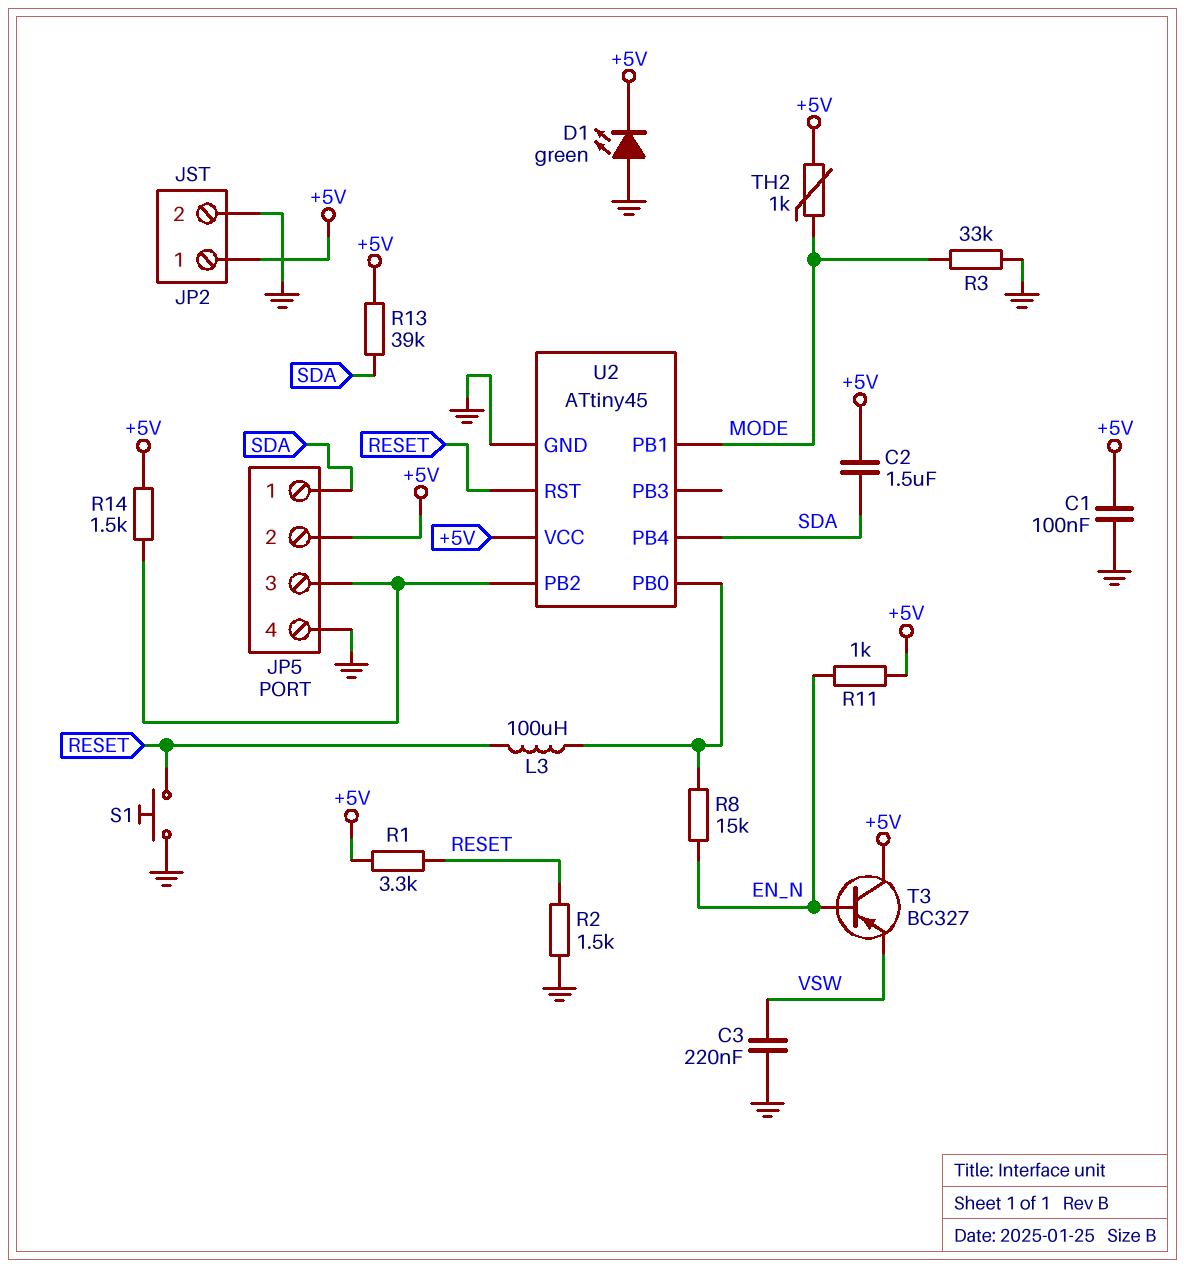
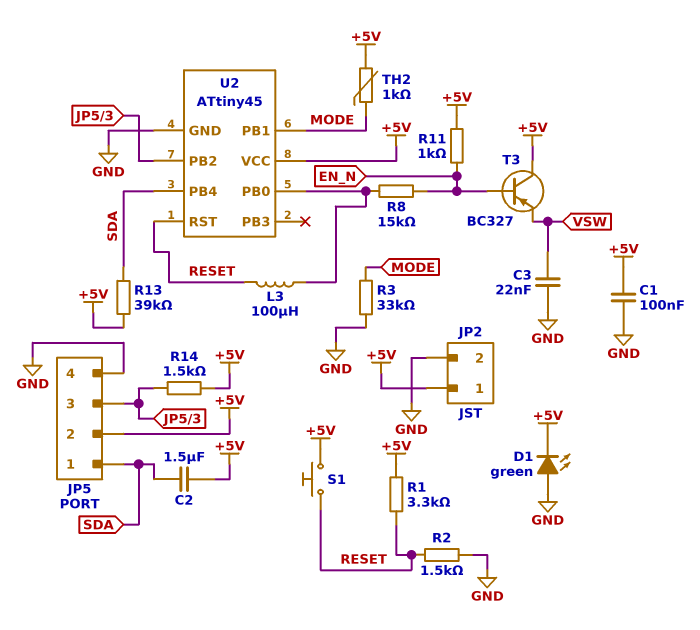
C3: 220nF (GND, VSW) -> 22nF (GND, VSW)
S1: button (GND, RESET) -> button (+5V, RESET)

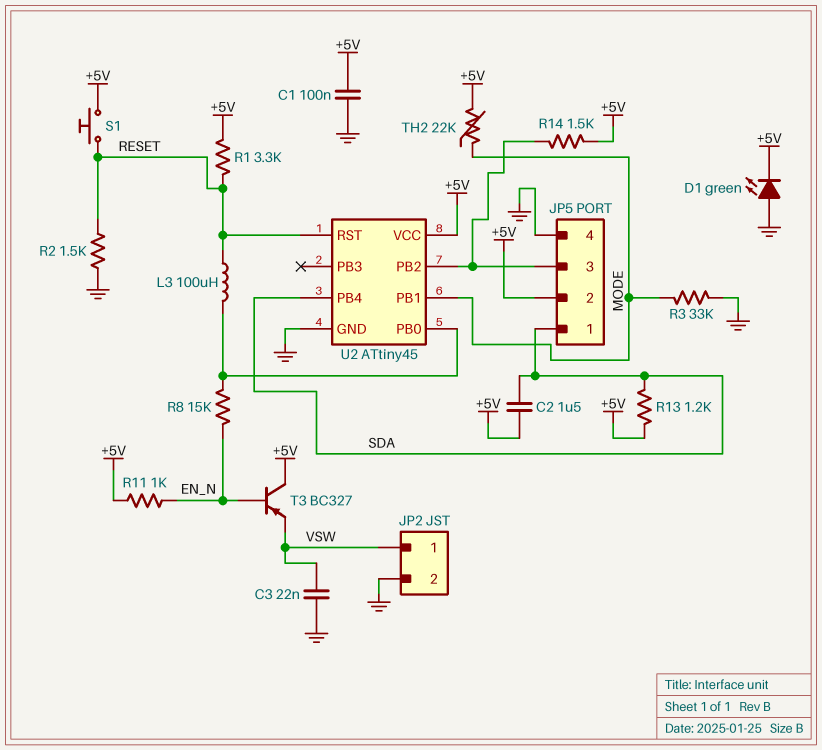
JP2 pin 1: +5V -> VSW
R13: 39k (+5V, SDA) -> 1.2k (+5V, SDA)
TH2: 1k (+5V, MODE) -> 22k (+5V, MODE)

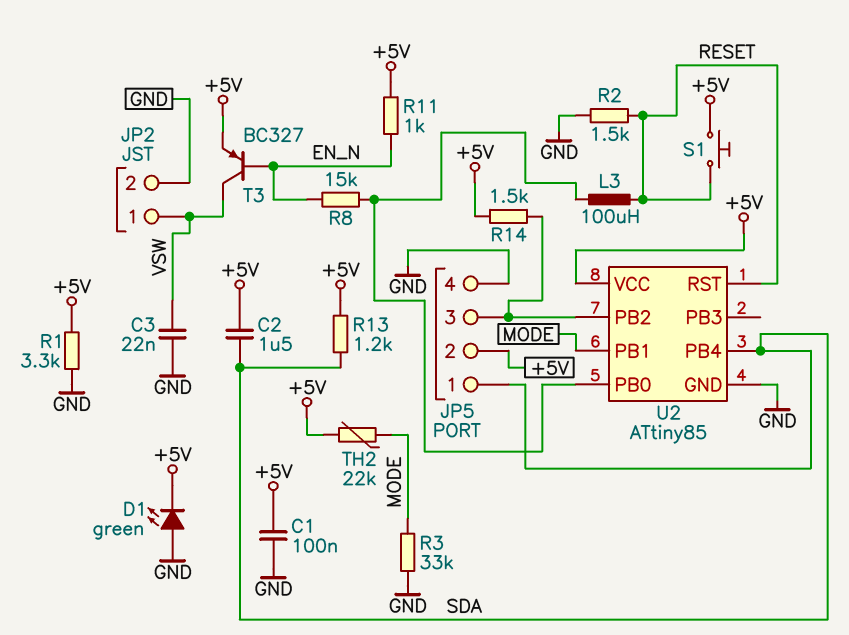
R1: 3.3k (+5V, RESET) -> 3.3k (+5V, GND)
T3: PNP BC327 (B EN_N, C +5V, E VSW) -> PNP BC327 (B EN_N, C VSW, E +5V)
U2: ATtiny45 -> ATtiny85

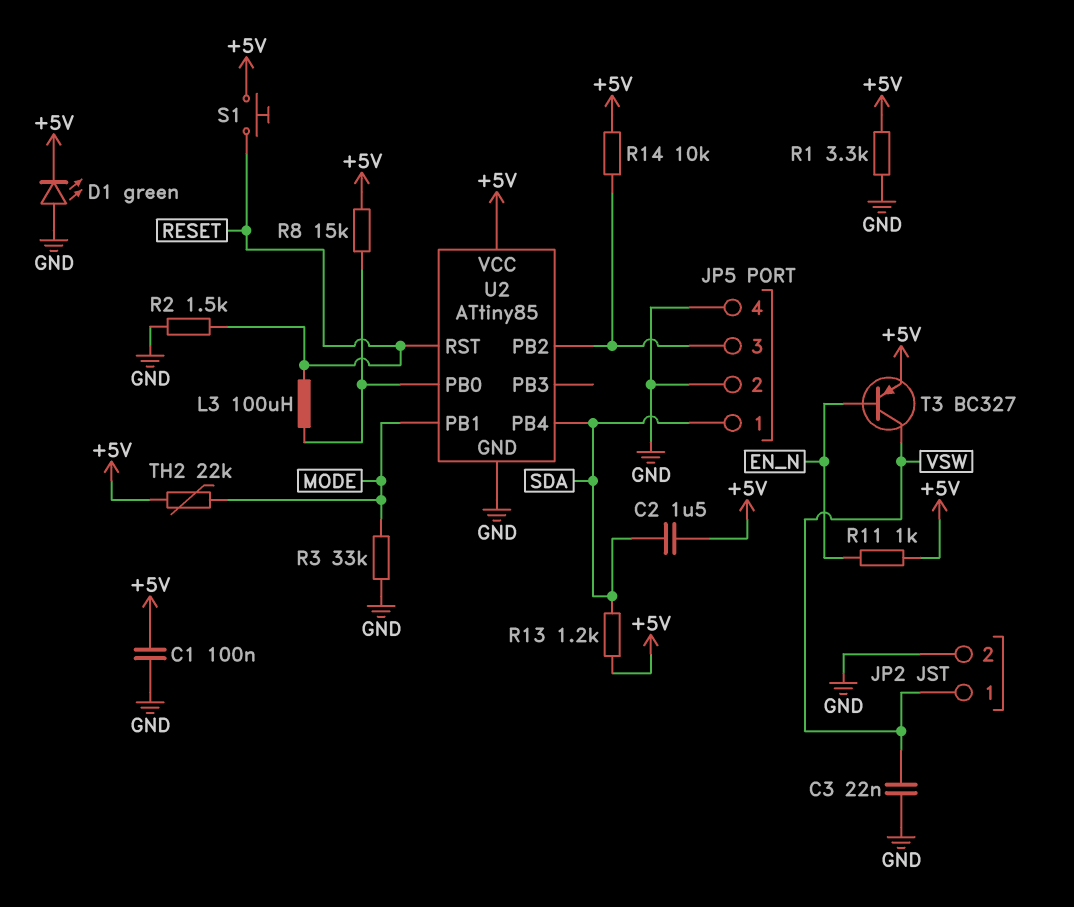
JP5 pin 2: +5V -> GND
R8: 15k (EN_N, U2/PB0) -> 15k (+5V, U2/PB0)
R14: 1.5k (+5V, JP5/3) -> 10k (+5V, JP5/3)

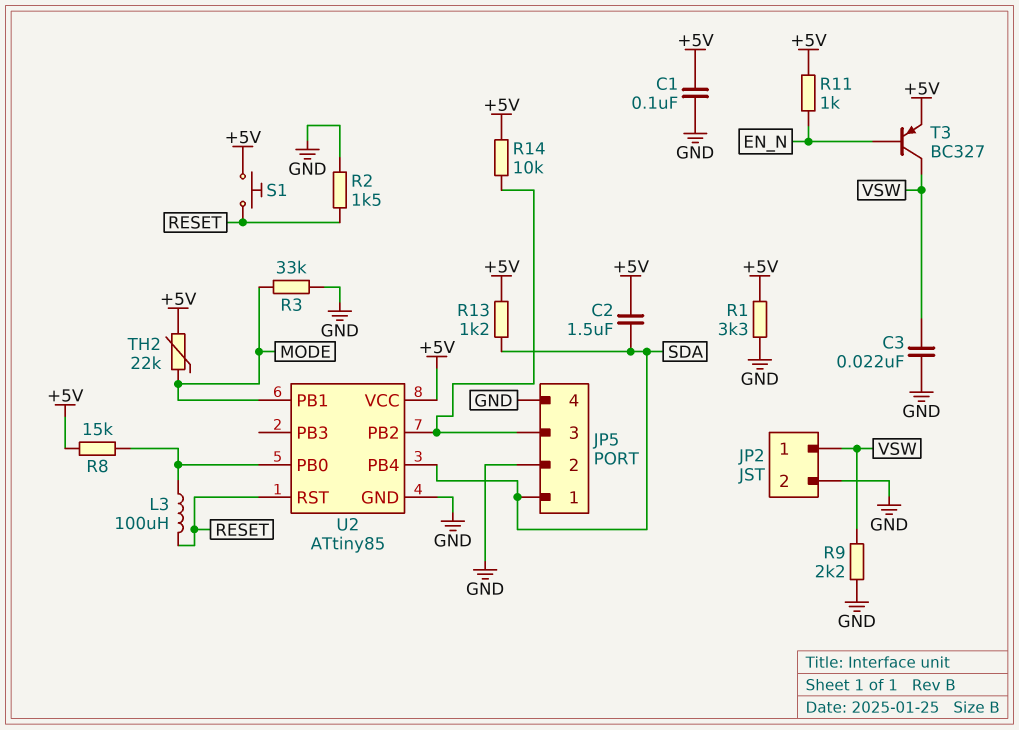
D1: LED green (A GND, K +5V) -> none
R9: none -> 2.2k (GND, VSW)

